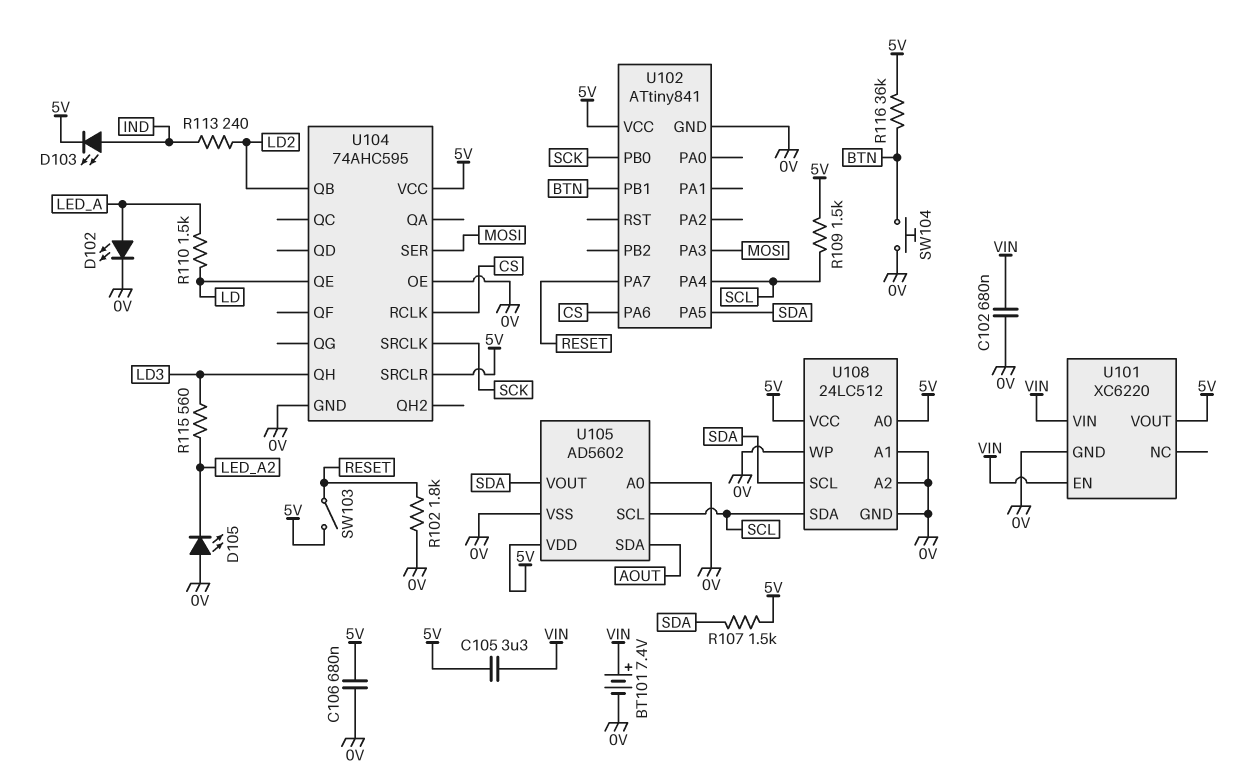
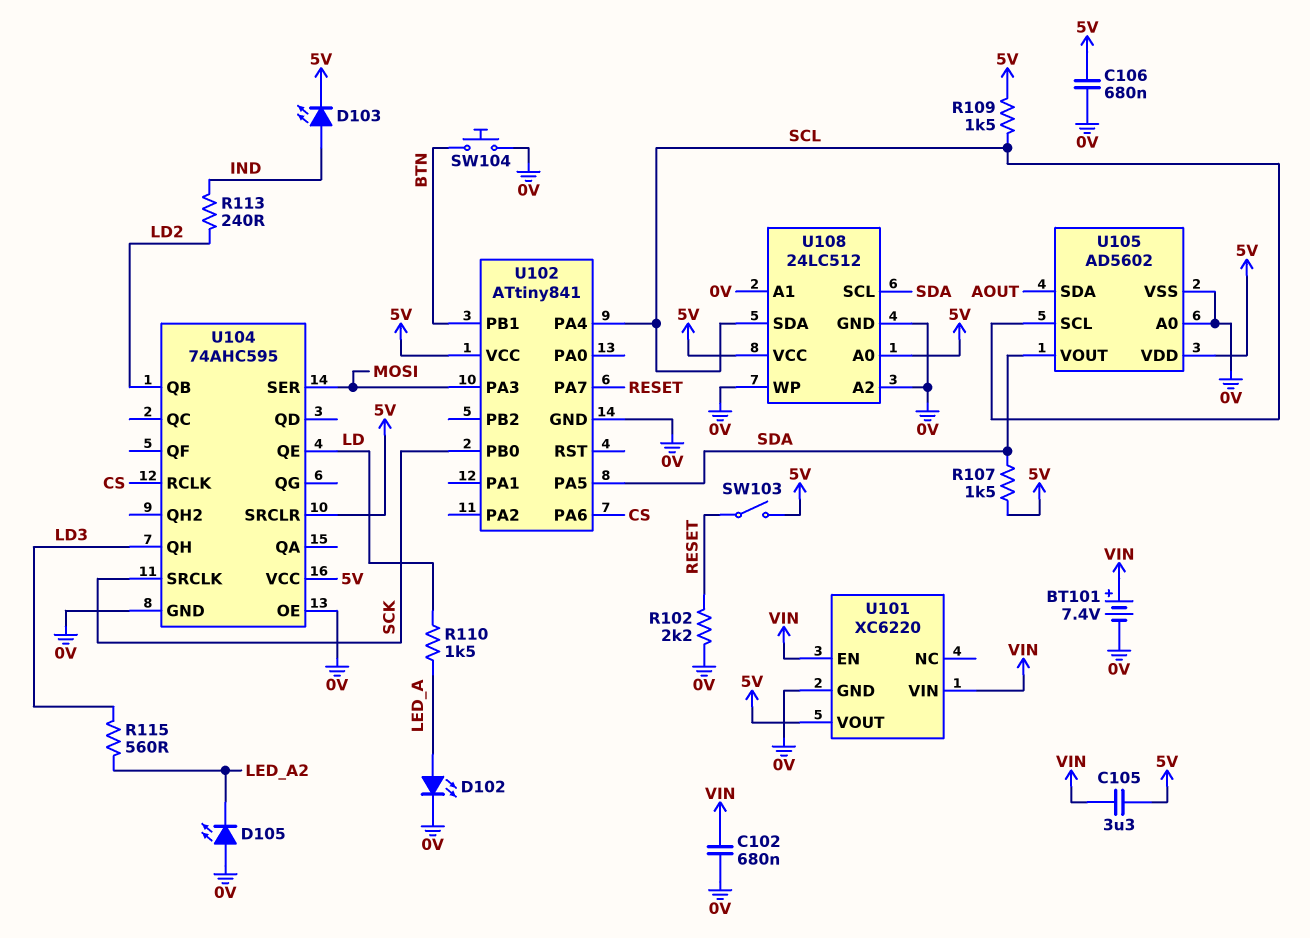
R102: 1.8k (0V, RESET) -> 2.2k (0V, RESET)
R116: 36k (5V, BTN) -> none

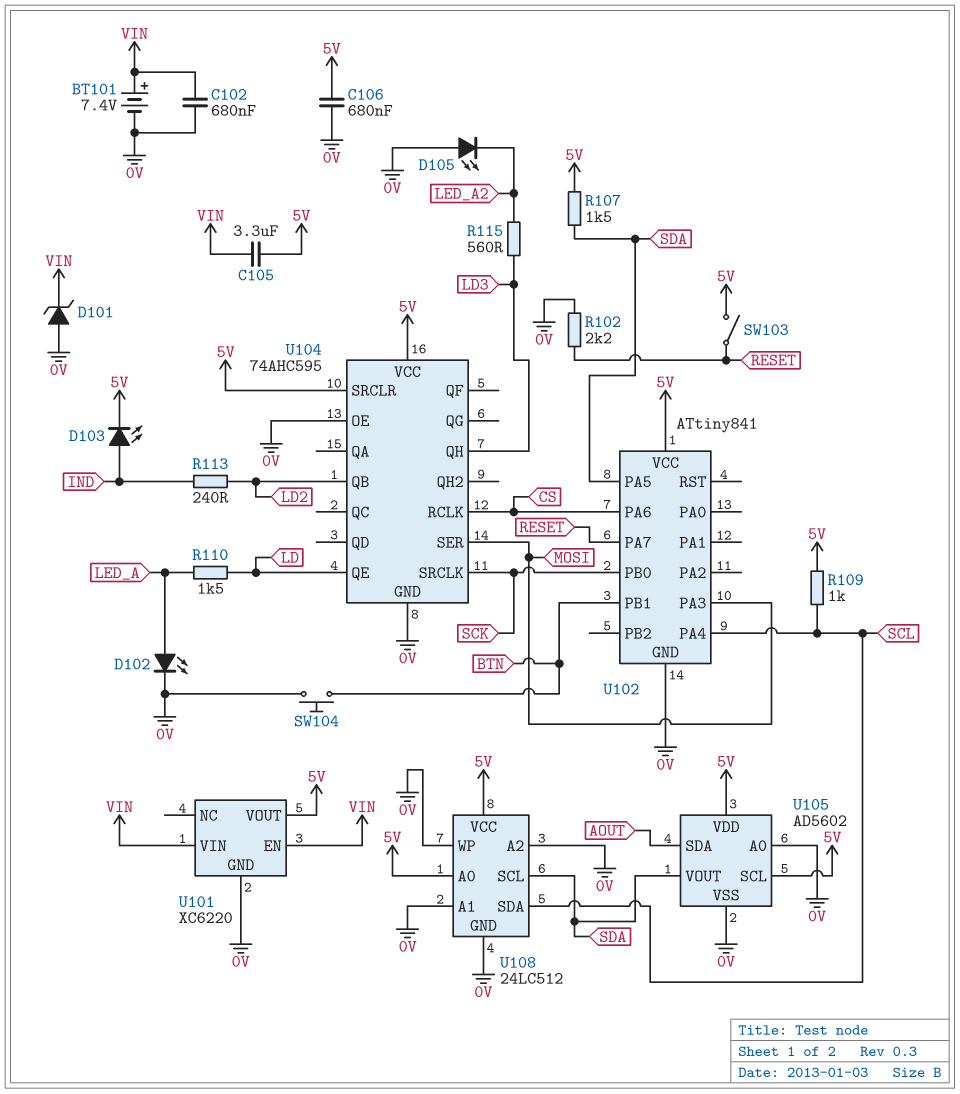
D101: none -> zener (A 0V, K VIN)
R109: 1.5k (5V, SCL) -> 1k (5V, SCL)
U105 pin SCL: SCL -> 5V

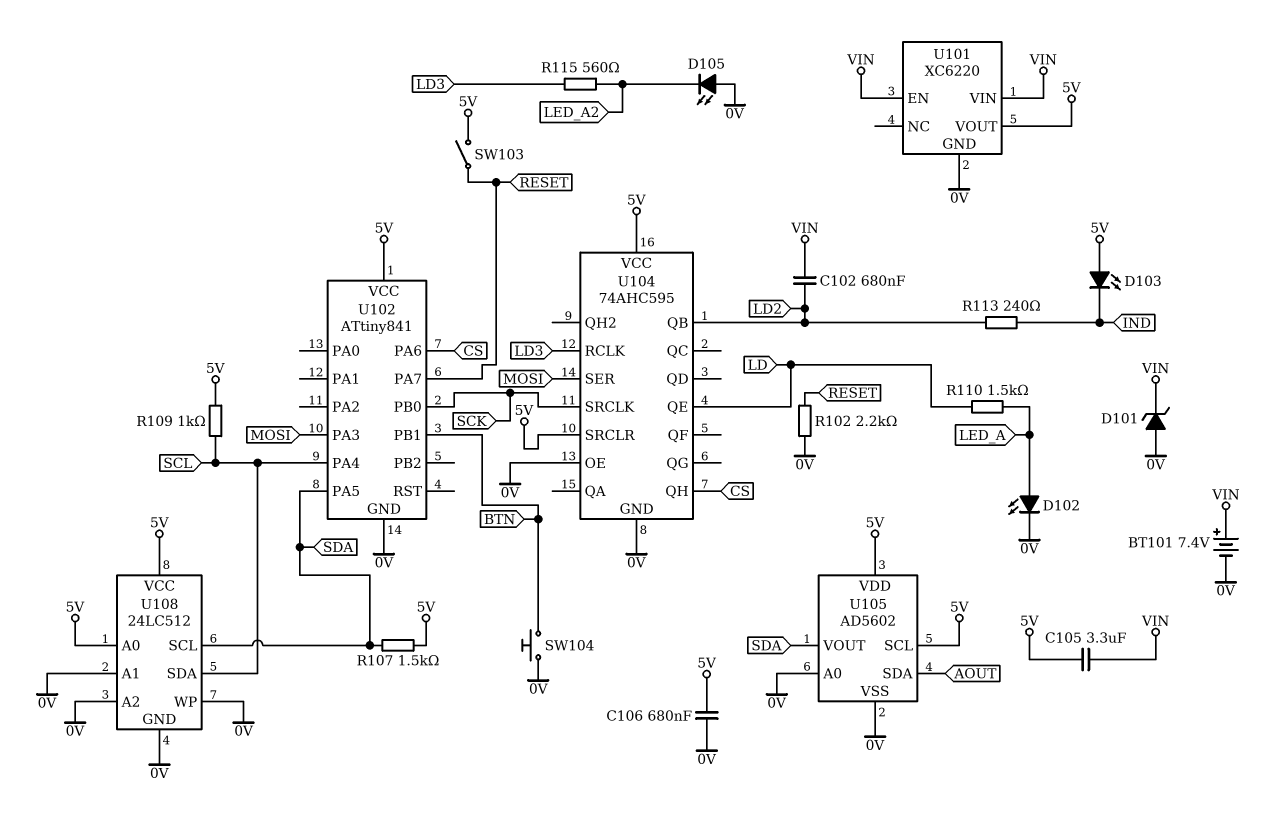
C102: 680nF (0V, VIN) -> 680nF (LD2, VIN)
D103: LED (A IND, K 5V) -> LED (A 5V, K IND)
U104 pin QH: LD3 -> CS
U104 pin RCLK: CS -> LD3

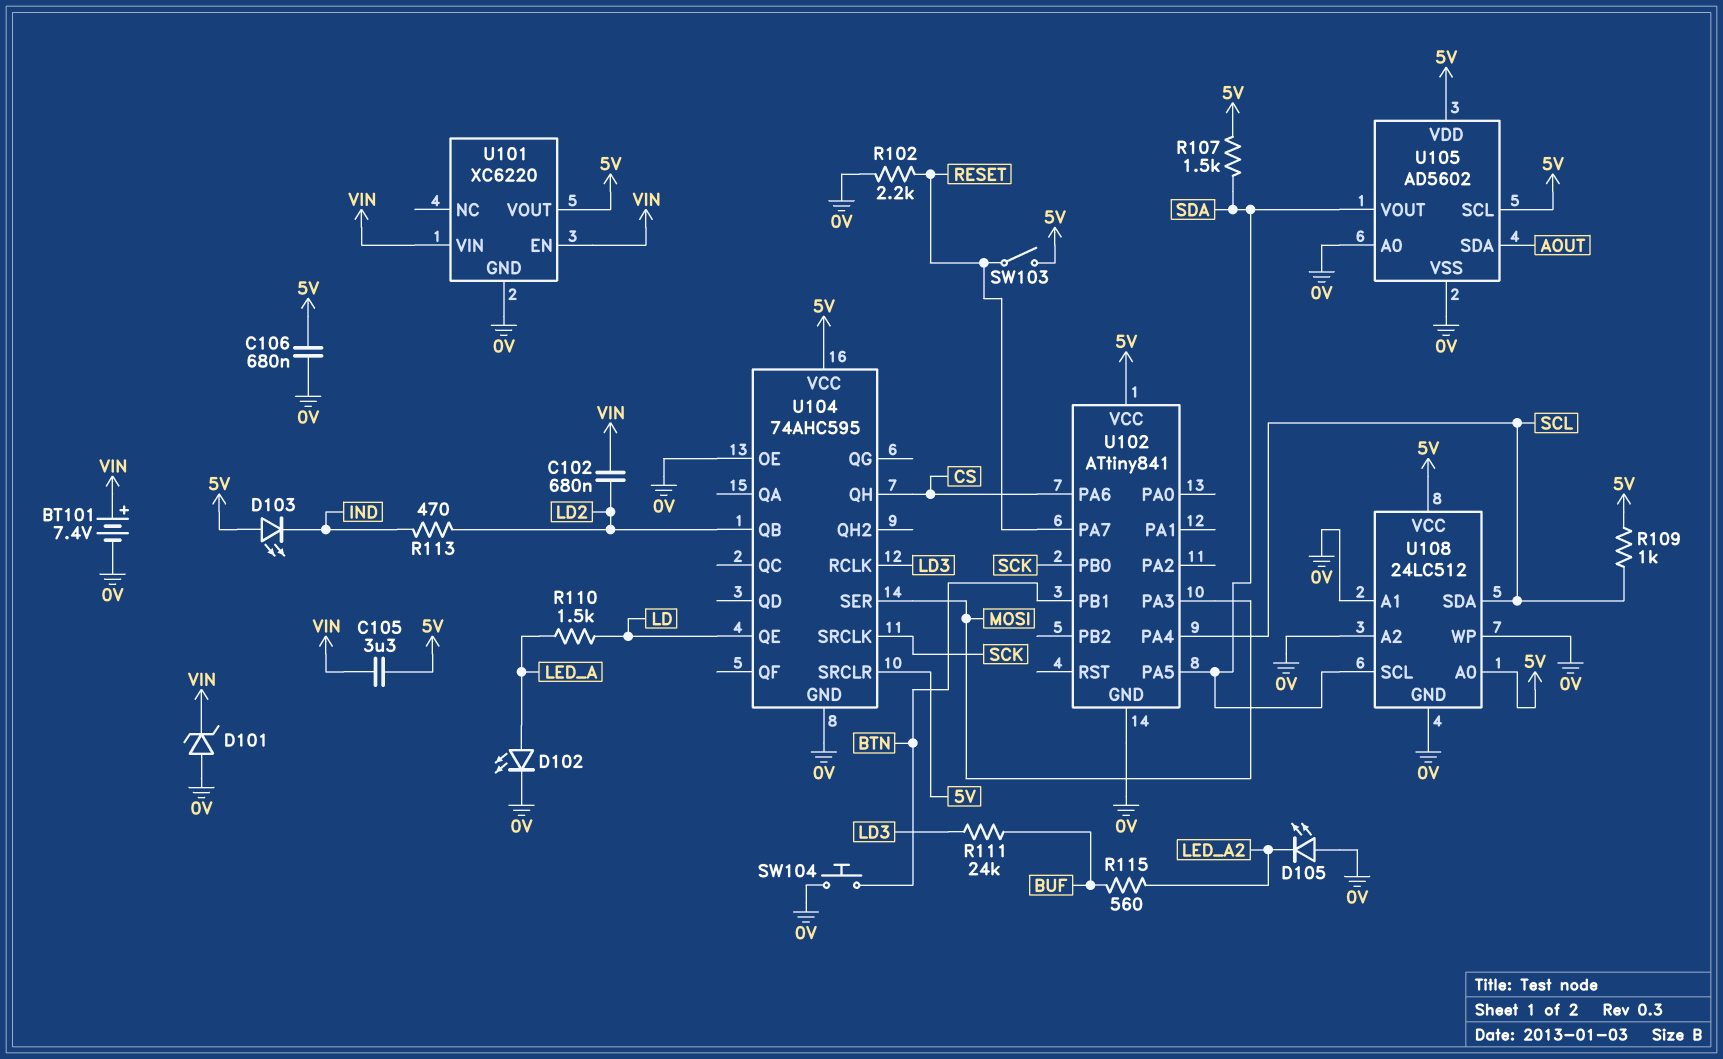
R111: none -> 24k (BUF, LD3)
R113: 240 (IND, LD2) -> 470 (IND, LD2)
R115: 560 (LD3, LED_A2) -> 560 (BUF, LED_A2)

